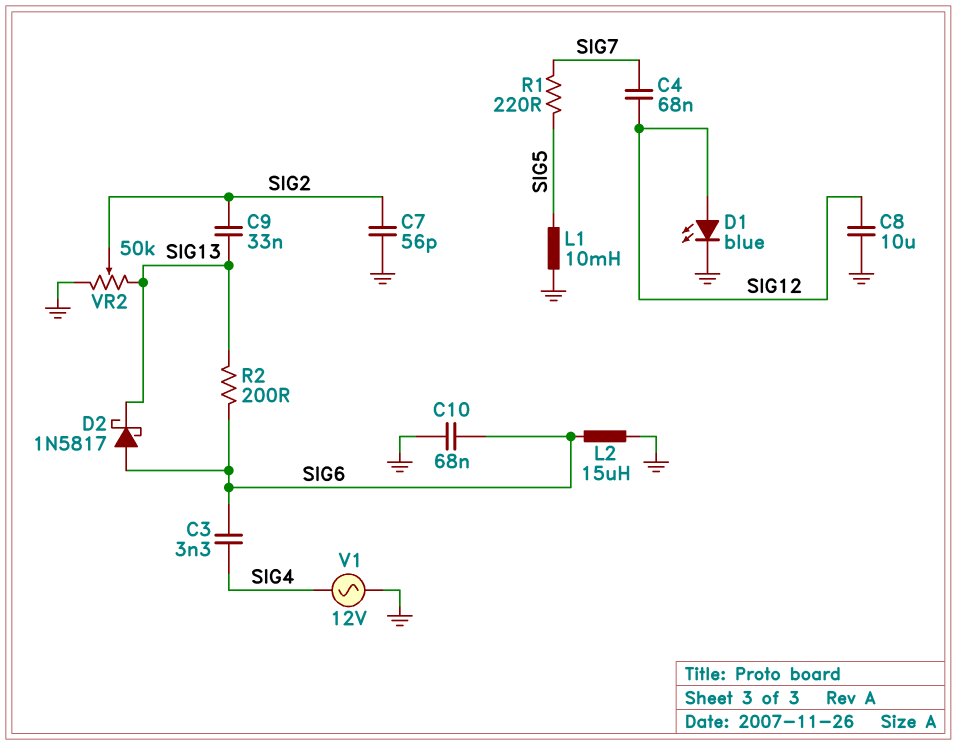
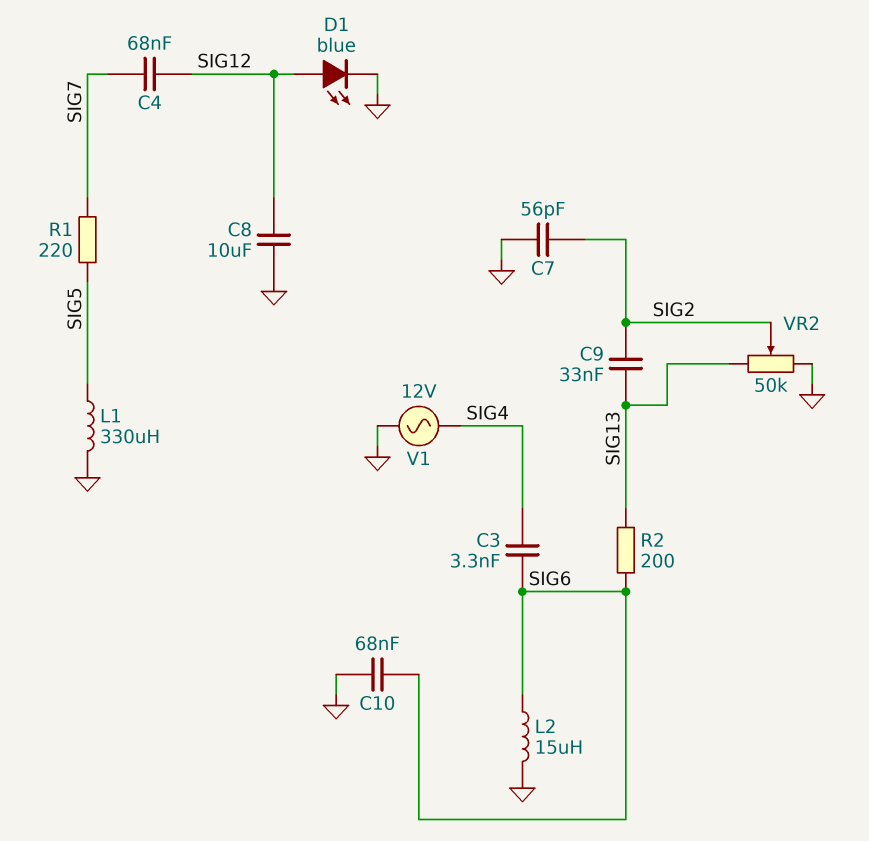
D2: schottky 1N5817 (A SIG6, K SIG13) -> none
L1: 10mH (GND, SIG5) -> 330uH (GND, SIG5)

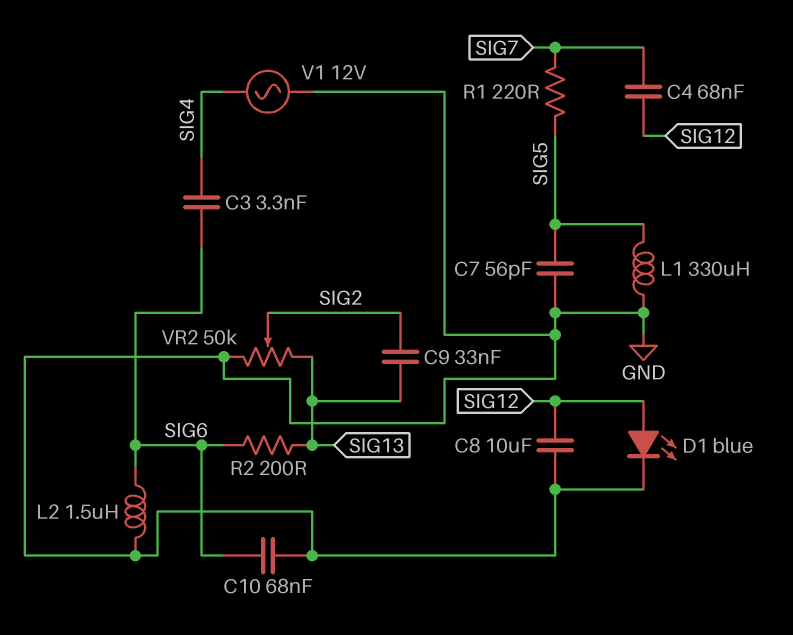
C7: 56pF (GND, SIG2) -> 56pF (GND, SIG5)
L2: 15uH (GND, SIG6) -> 1.5uH (GND, SIG6)

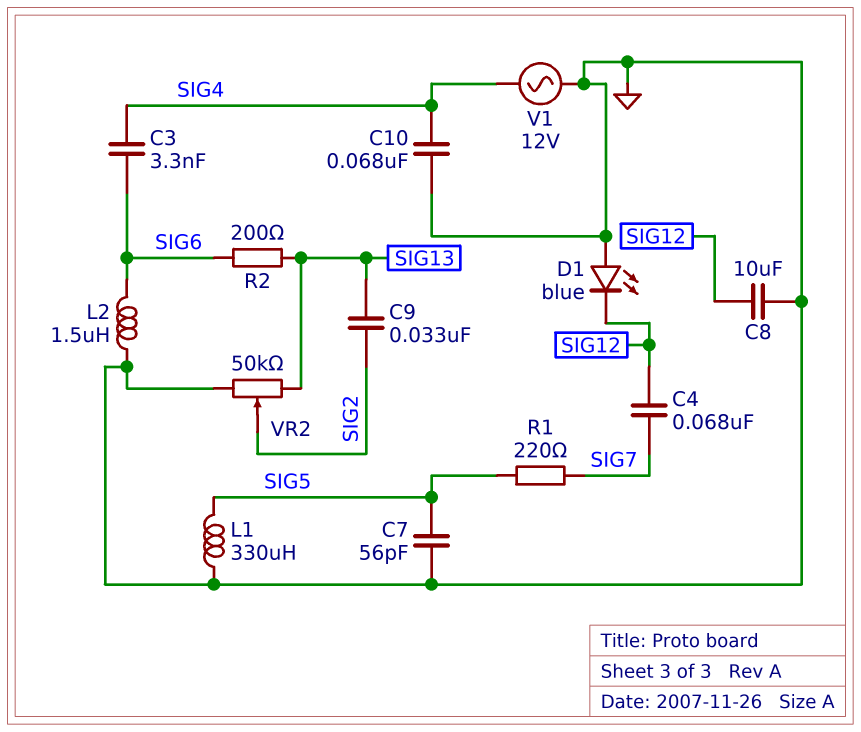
C10: 68nF (GND, SIG6) -> 68nF (GND, SIG4)
D1: LED blue (A SIG12, K GND) -> LED blue (A GND, K SIG12)

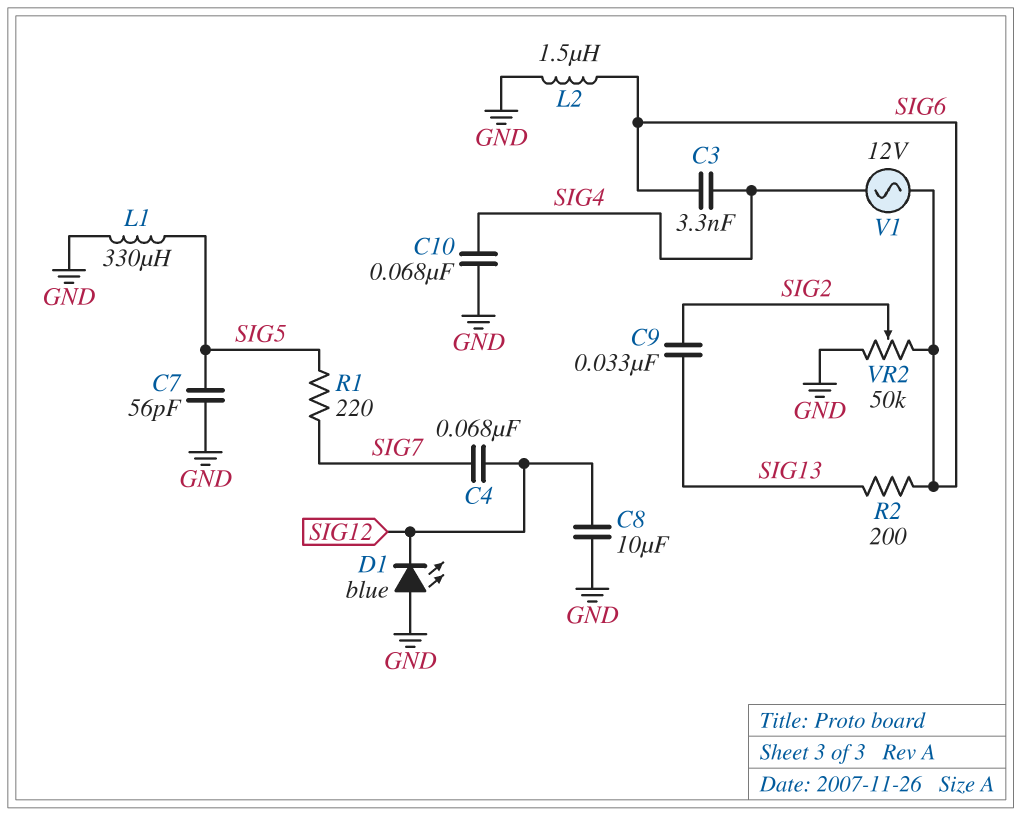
V1: AC 12V (GND, SIG4) -> AC 12V (SIG4, SIG6)
VR2: 50k (GND, SIG13, wiper SIG2) -> 50k (GND, SIG6, wiper SIG2)

